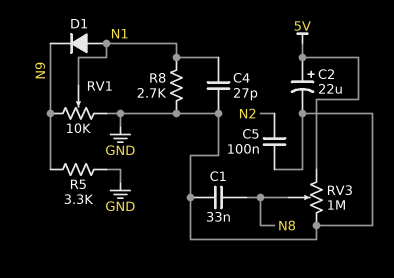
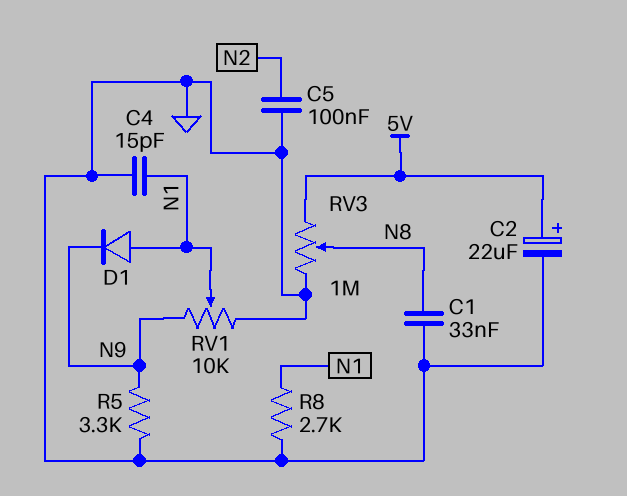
C4: 27pF (GND, N1) -> 15pF (GND, N1)

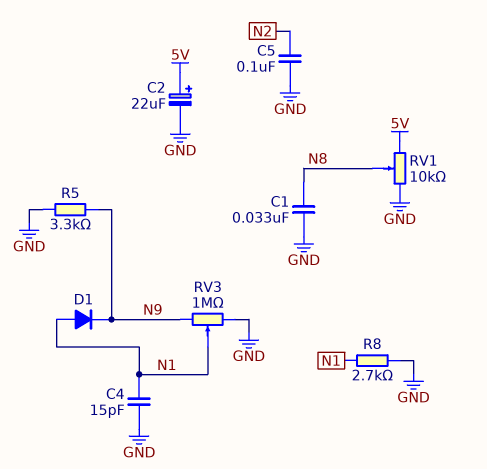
RV1: 10k (GND, N9, wiper N1) -> 10k (5V, GND, wiper N8)
RV3: 1M (5V, GND, wiper N8) -> 1M (GND, N9, wiper N1)

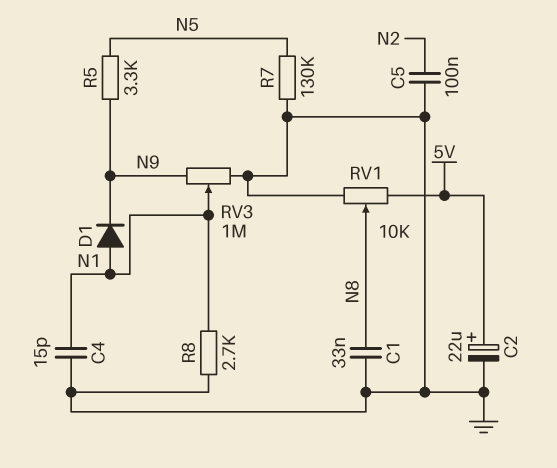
R5: 3.3k (GND, N9) -> 3.3k (N5, N9)
R7: none -> 130k (GND, N5)

